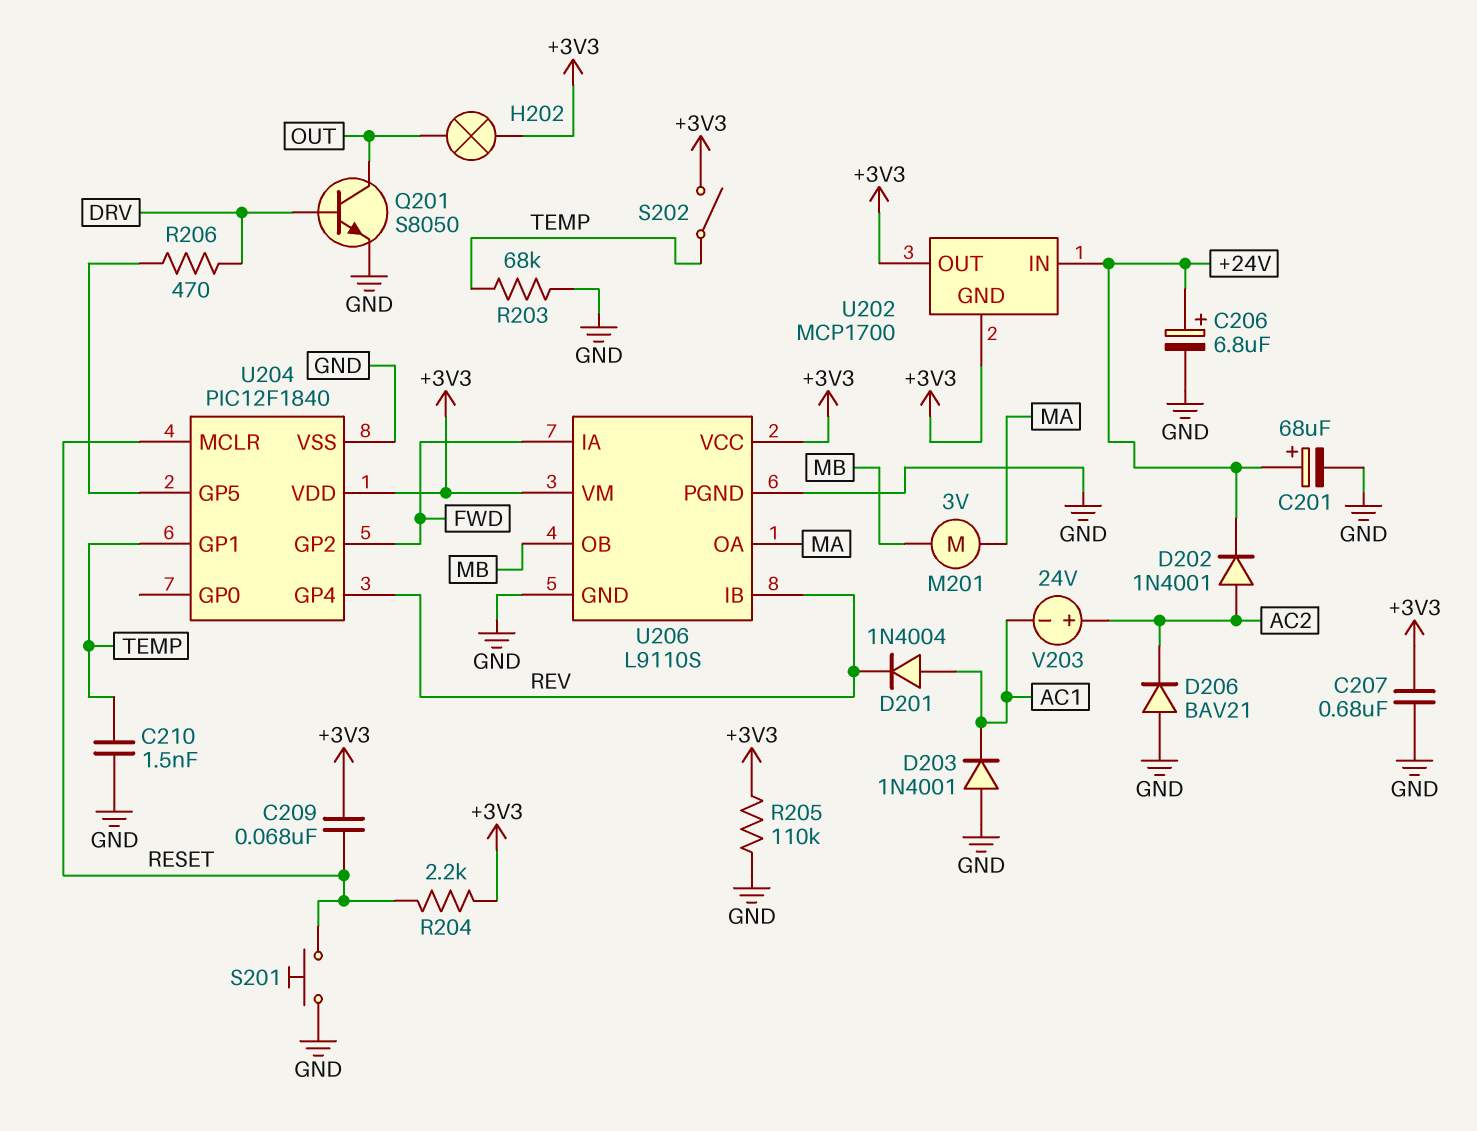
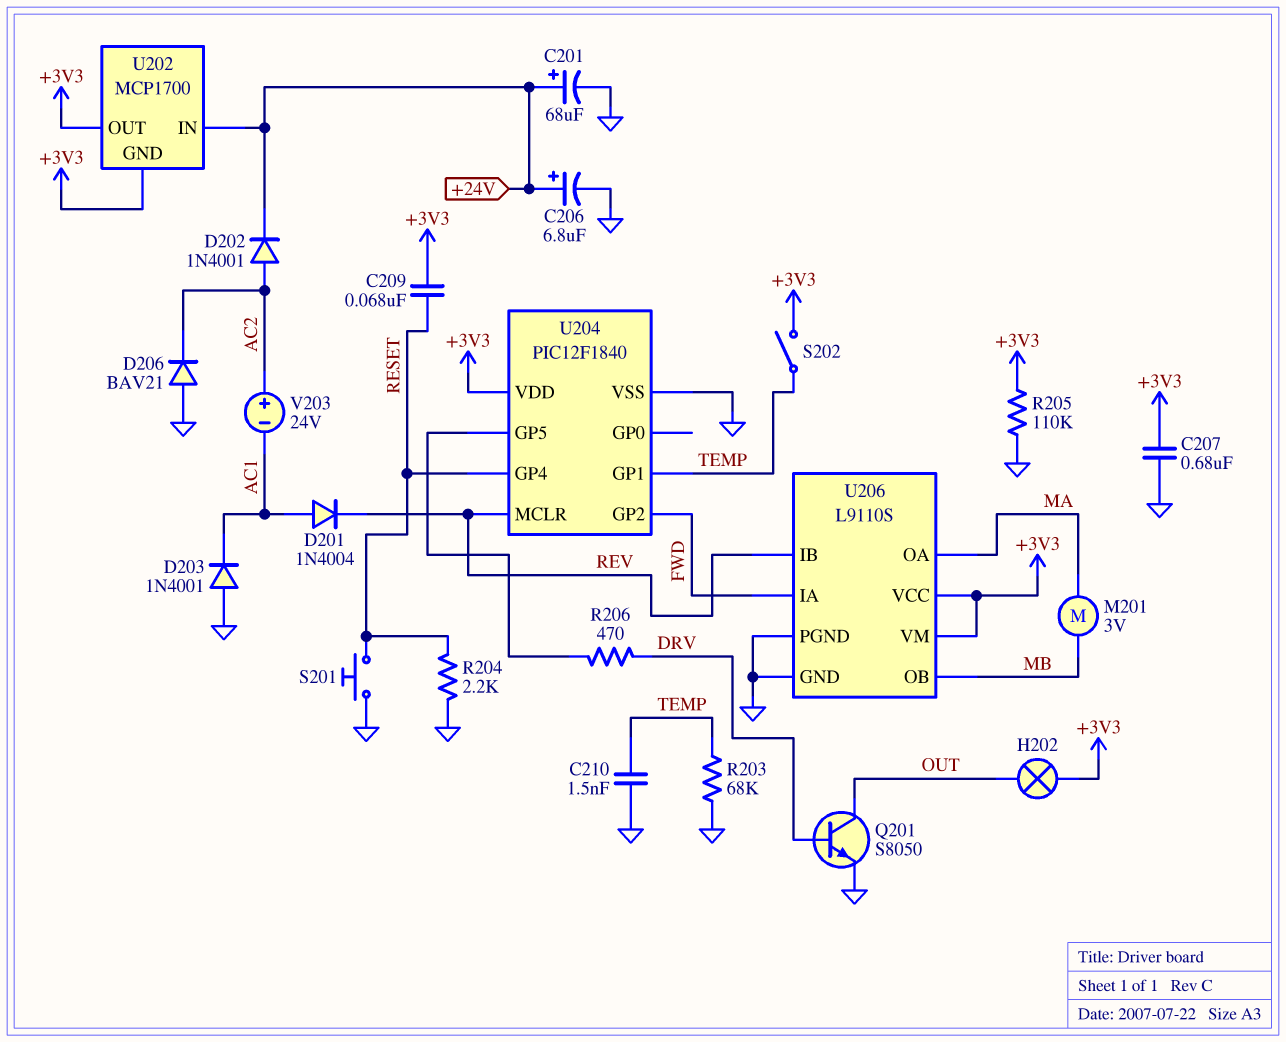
R204: 2.2k (+3V3, RESET) -> 2.2k (GND, RESET)
U204 pin GP4: REV -> RESET
U204 pin MCLR: RESET -> REV

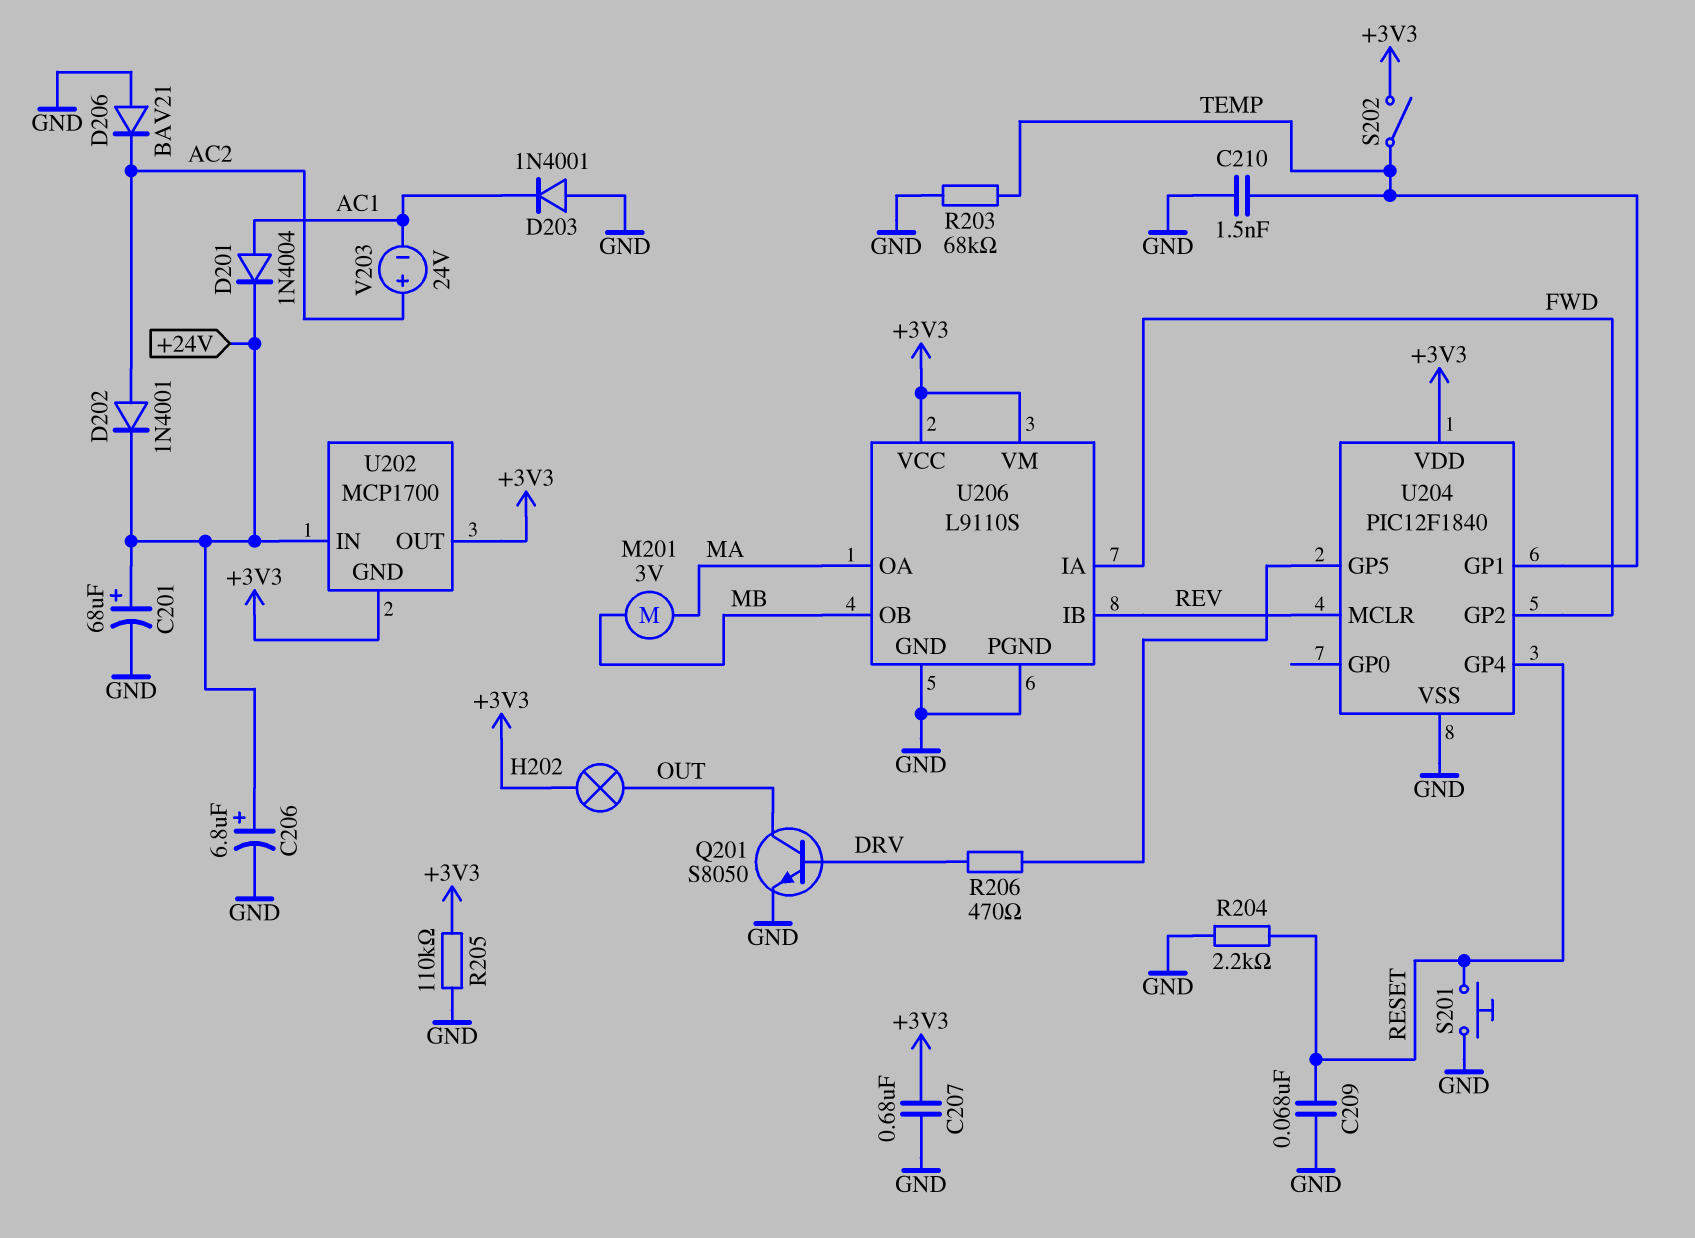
C209: 68nF (+3V3, RESET) -> 68nF (GND, RESET)
D201: diode 1N4004 (A AC1, K REV) -> diode 1N4004 (A AC1, K +24V)

